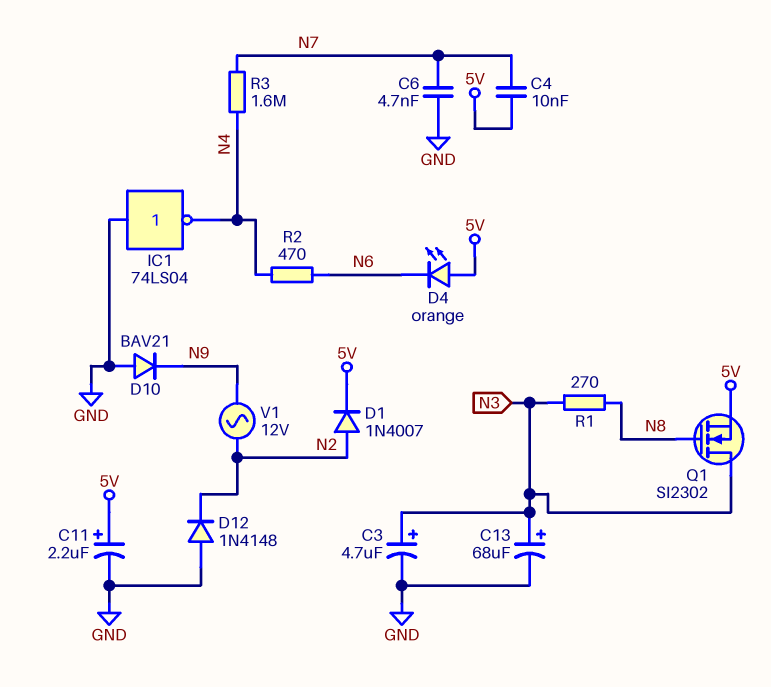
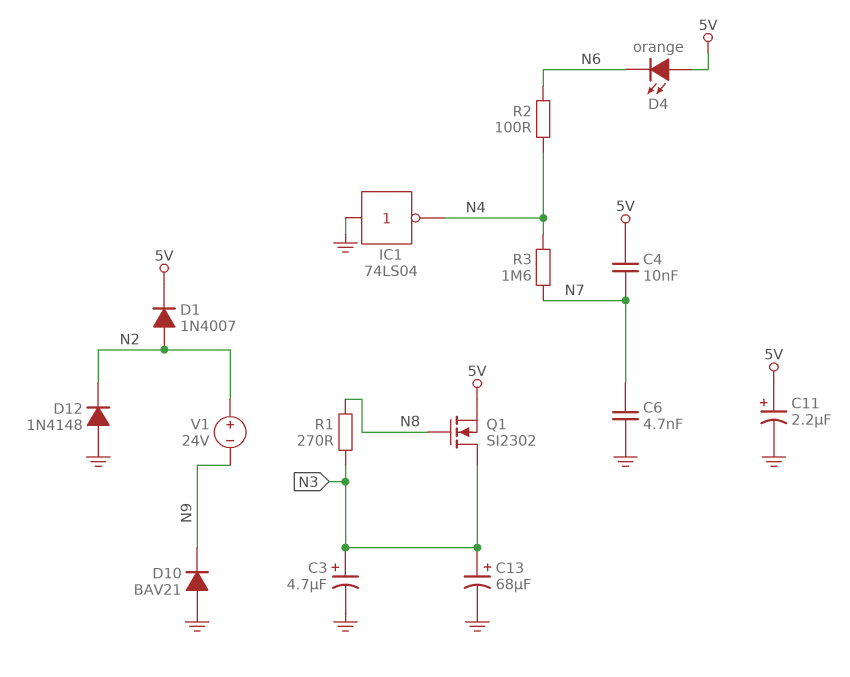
R2: 470 (N4, N6) -> 100 (N4, N6)
V1: AC 12V (N2, N9) -> 24V (plus N2, minus N9)

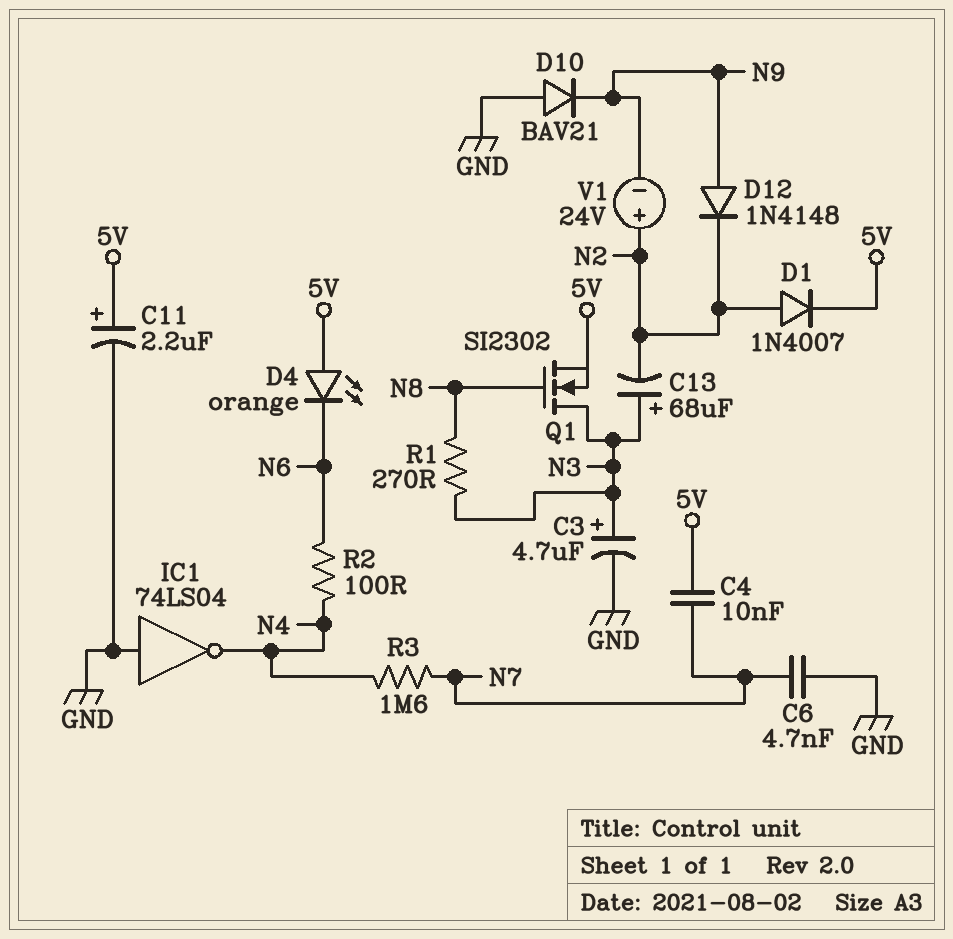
C13: 68uF (plus N3, minus GND) -> 68uF (plus N3, minus N2)
D12: diode 1N4148 (A GND, K N2) -> diode 1N4148 (A N9, K N2)

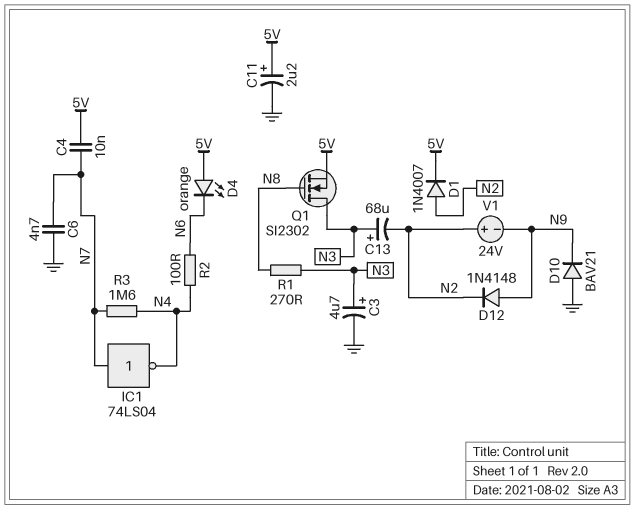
IC1: NOT 74LS04 (in GND, out N4) -> NOT 74LS04 (in N7, out N4)

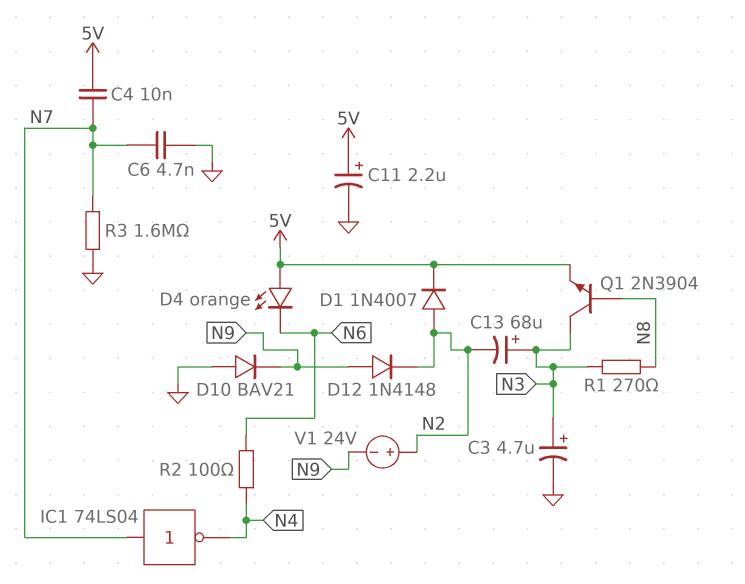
Q1: NMOS SI2302 (G N8, D N3, S 5V) -> NPN 2N3904 (B N8, C N3, E 5V)
R3: 1.6M (N4, N7) -> 1.6M (GND, N7)

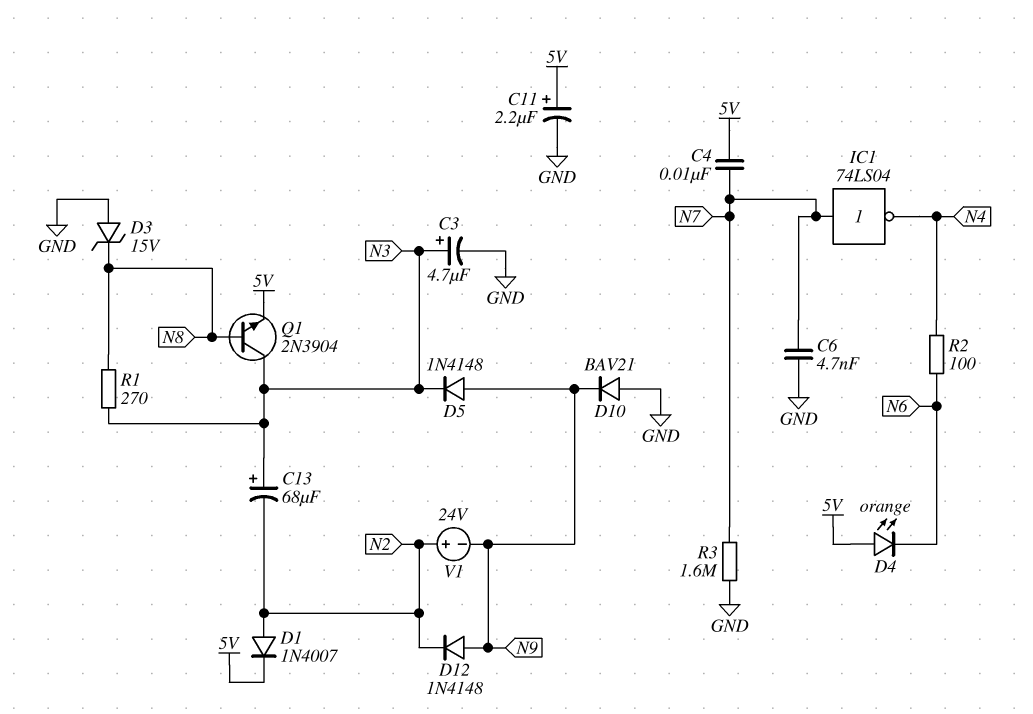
D3: none -> zener 15V (A GND, K N8)
D5: none -> diode 1N4148 (A N9, K N3)

